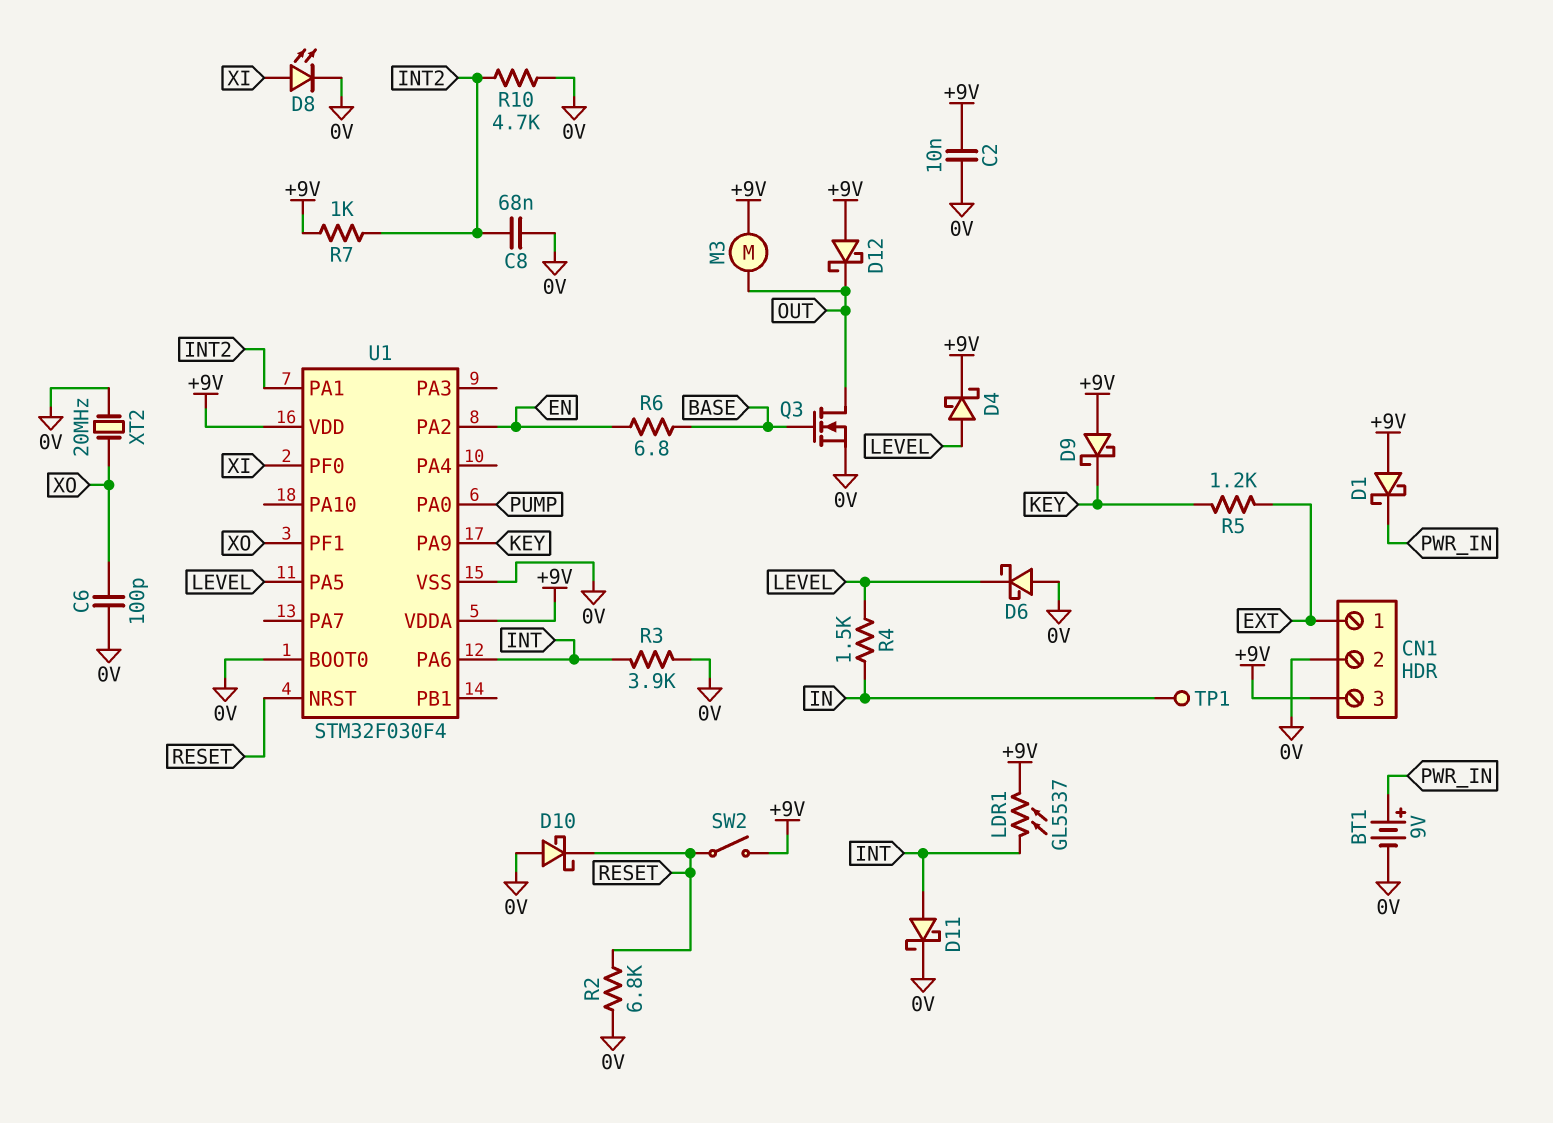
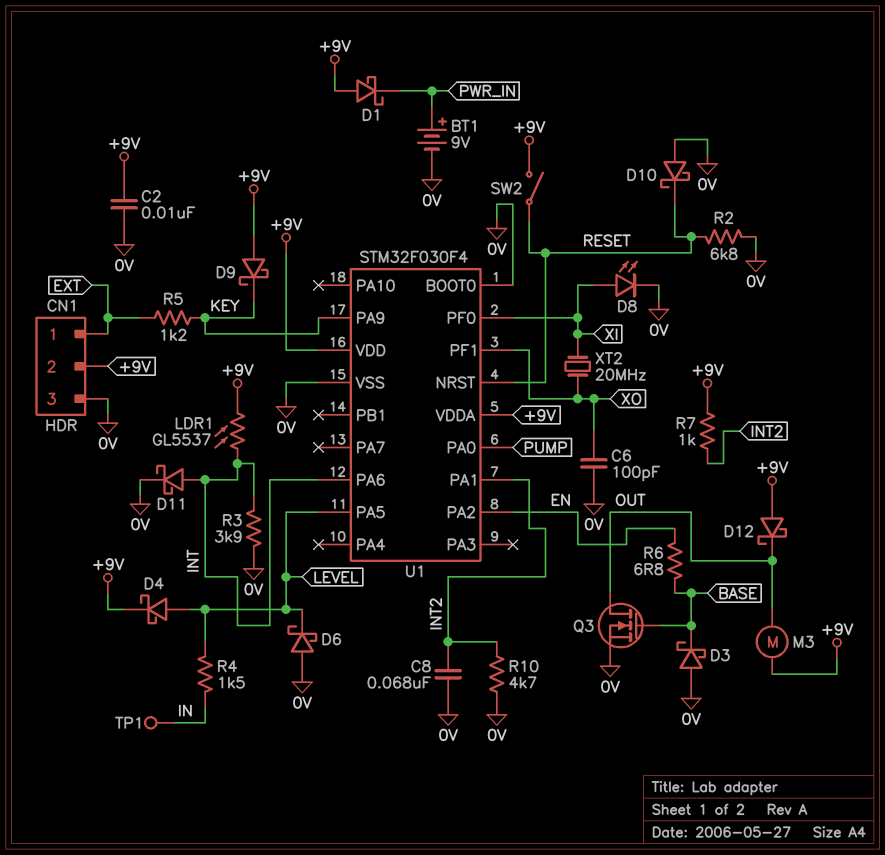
CN1 pin 2: 0V -> +9V
CN1 pin 3: +9V -> 0V
D3: none -> schottky (A 0V, K BASE)
XT2: 20MHz (0V, XO) -> 20MHz (XI, XO)

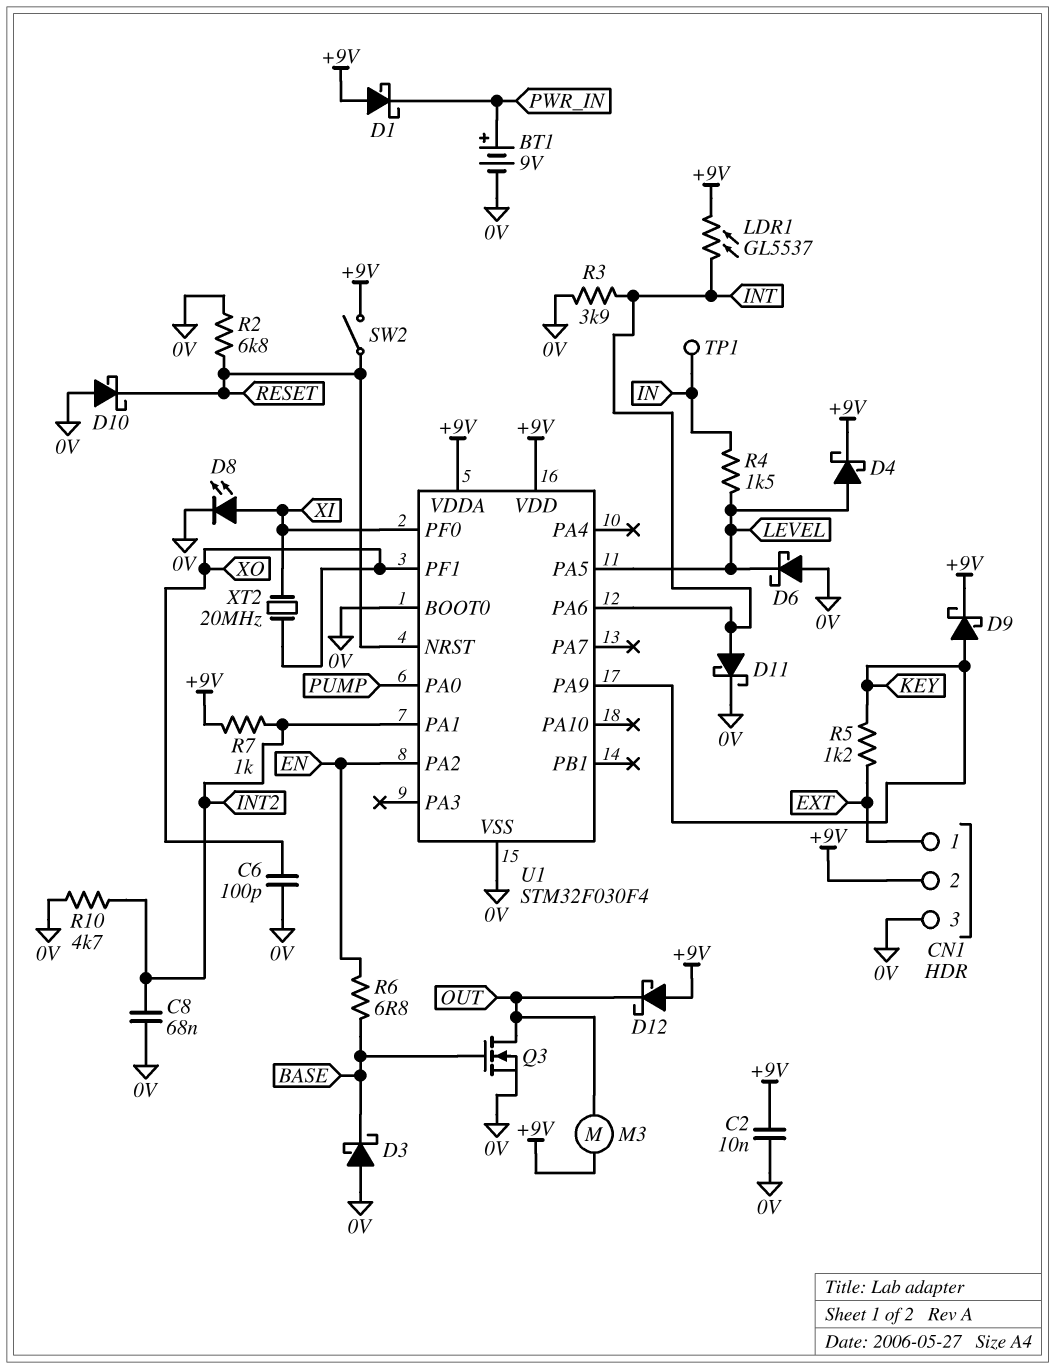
D9: schottky (A +9V, K KEY) -> schottky (A KEY, K +9V)

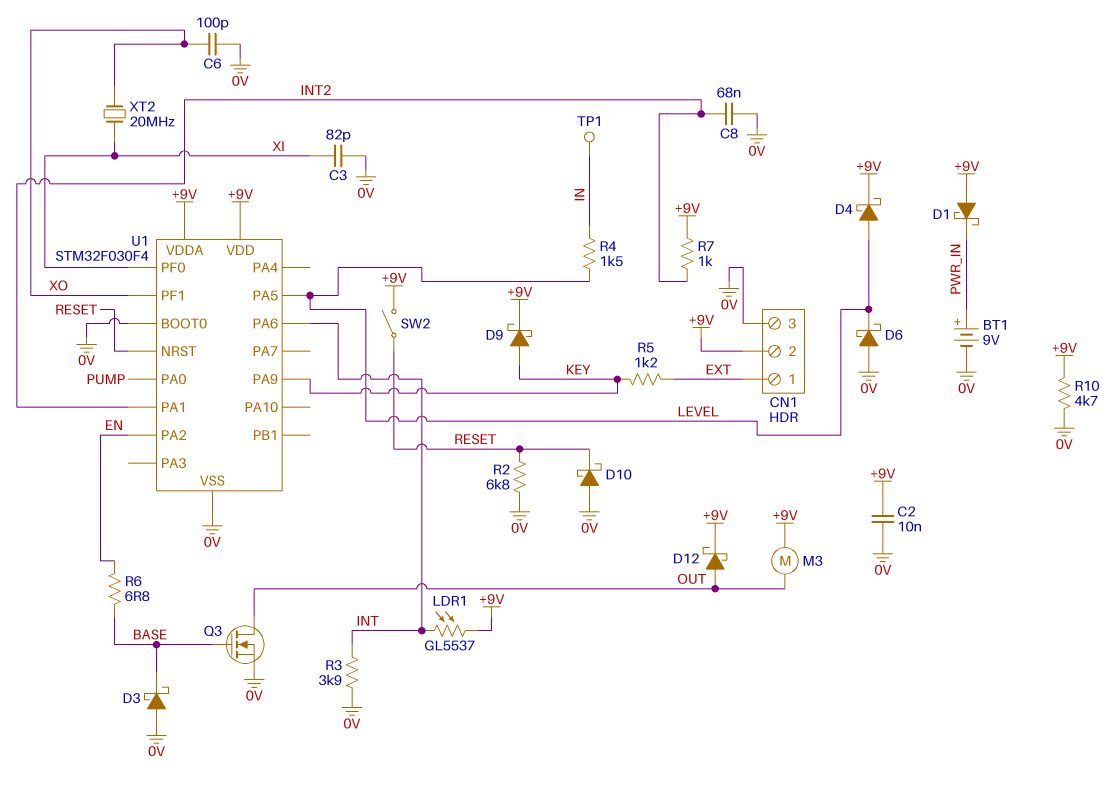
C3: none -> 82pF (0V, XI)
D8: LED (A XI, K 0V) -> none
D11: schottky (A INT, K 0V) -> none
D12: schottky (A +9V, K OUT) -> schottky (A OUT, K +9V)
R10: 4.7k (0V, INT2) -> 4.7k (+9V, 0V)

